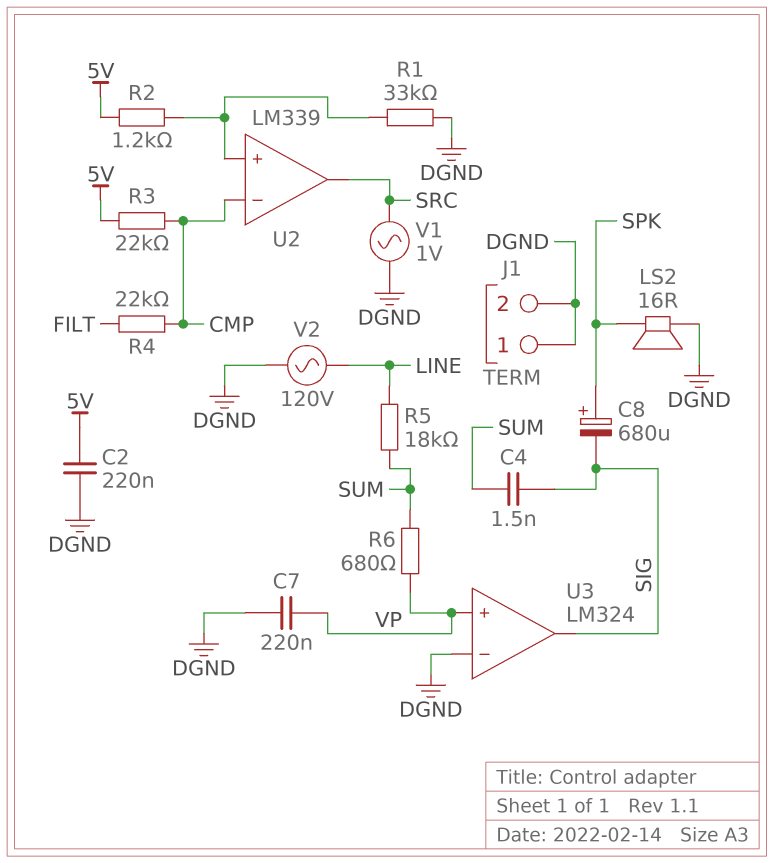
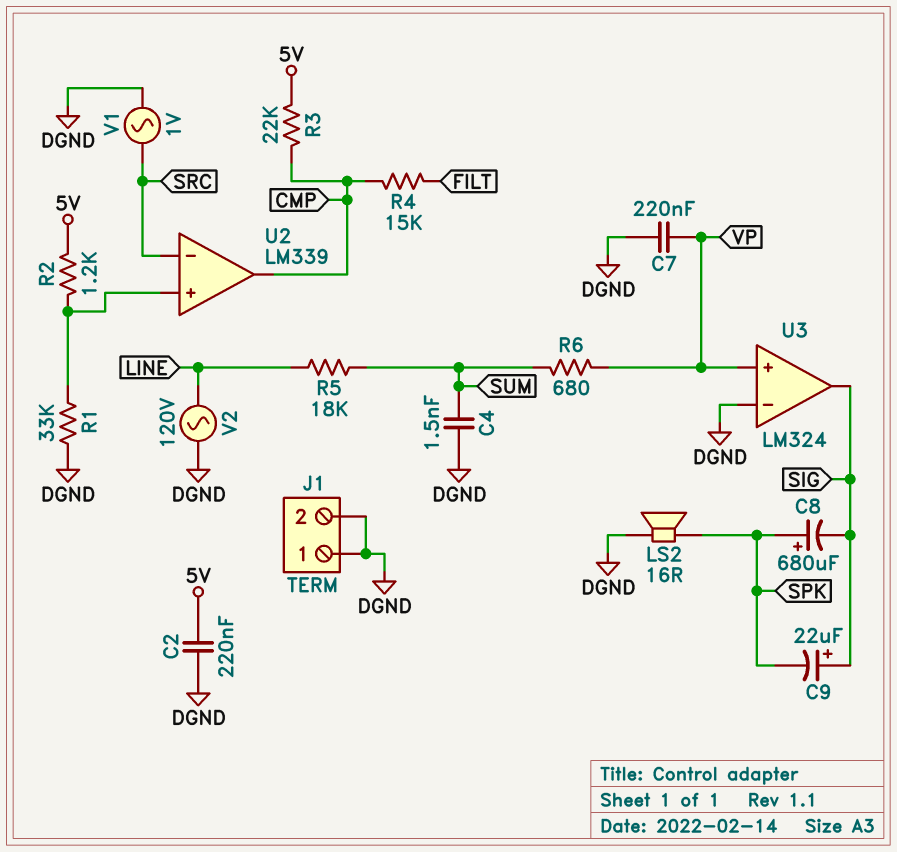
C4: 1.5nF (SIG, SUM) -> 1.5nF (DGND, SUM)
C9: none -> 22uF (plus SIG, minus SPK)
R4: 22k (CMP, FILT) -> 15k (CMP, FILT)
U2 pin in-: CMP -> SRC
U2 pin out: SRC -> CMP

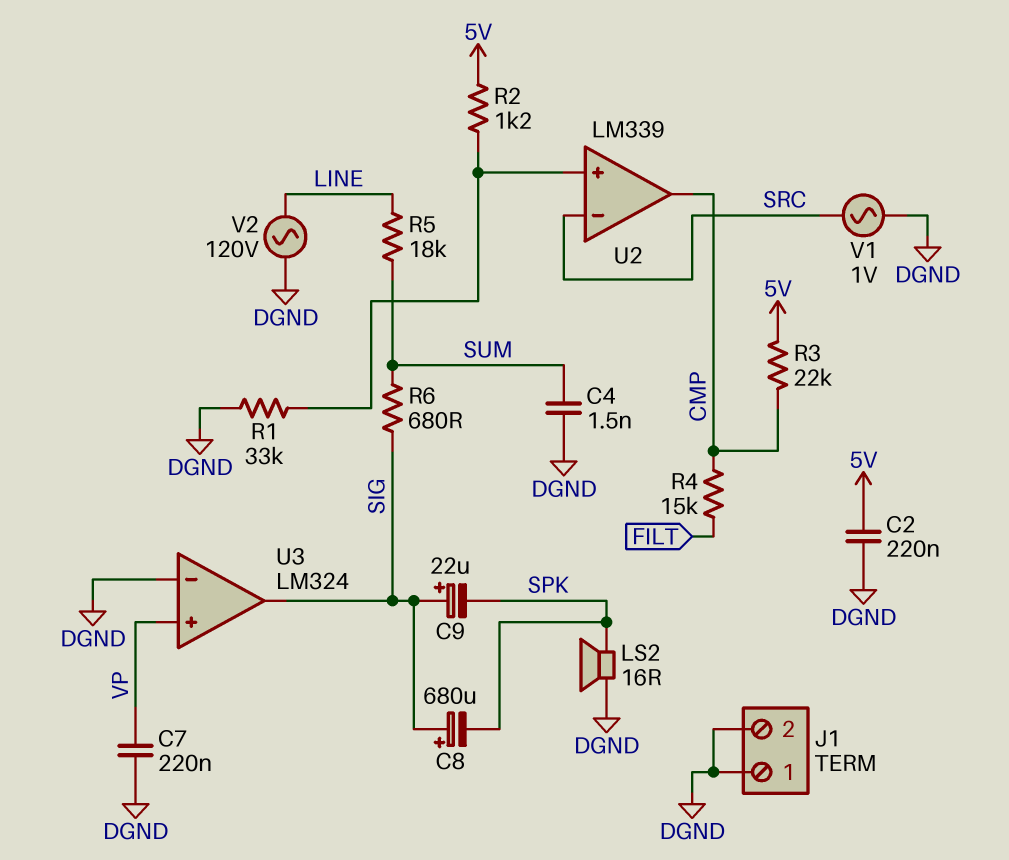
C8: 680uF (plus SPK, minus SIG) -> 680uF (plus SIG, minus SPK)
R6: 680 (SUM, VP) -> 680 (SIG, SUM)

